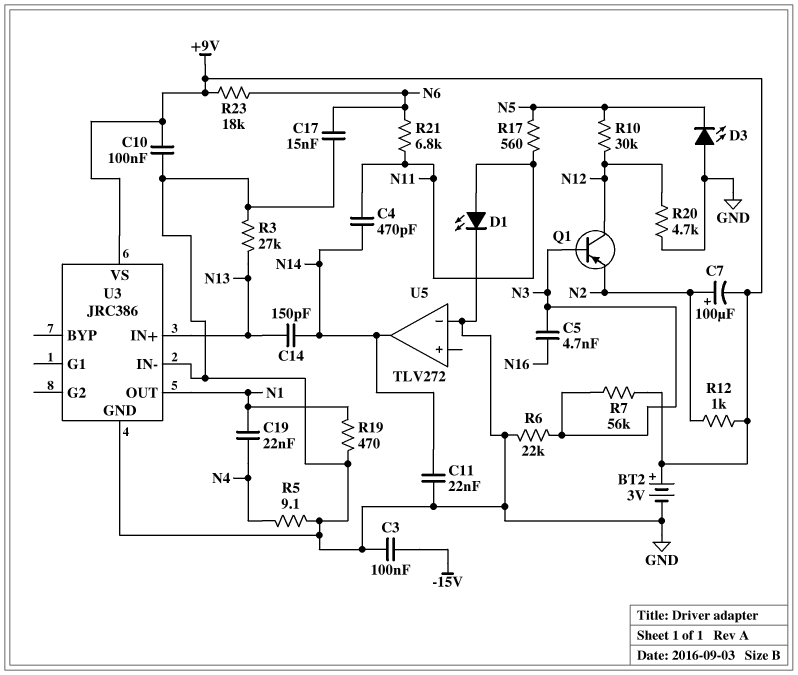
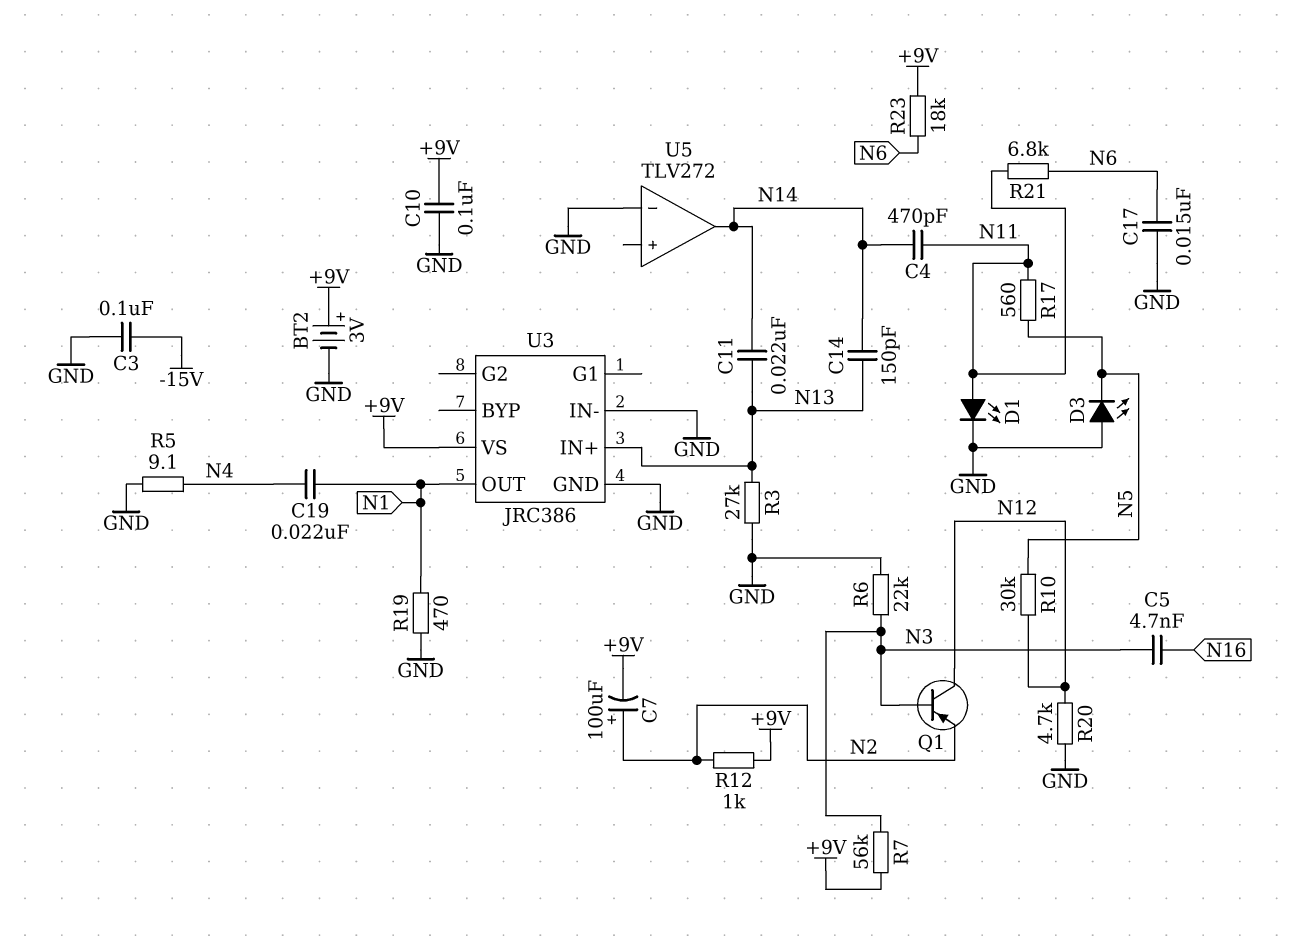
C11: 22nF (GND, N14) -> 22nF (N13, N14)

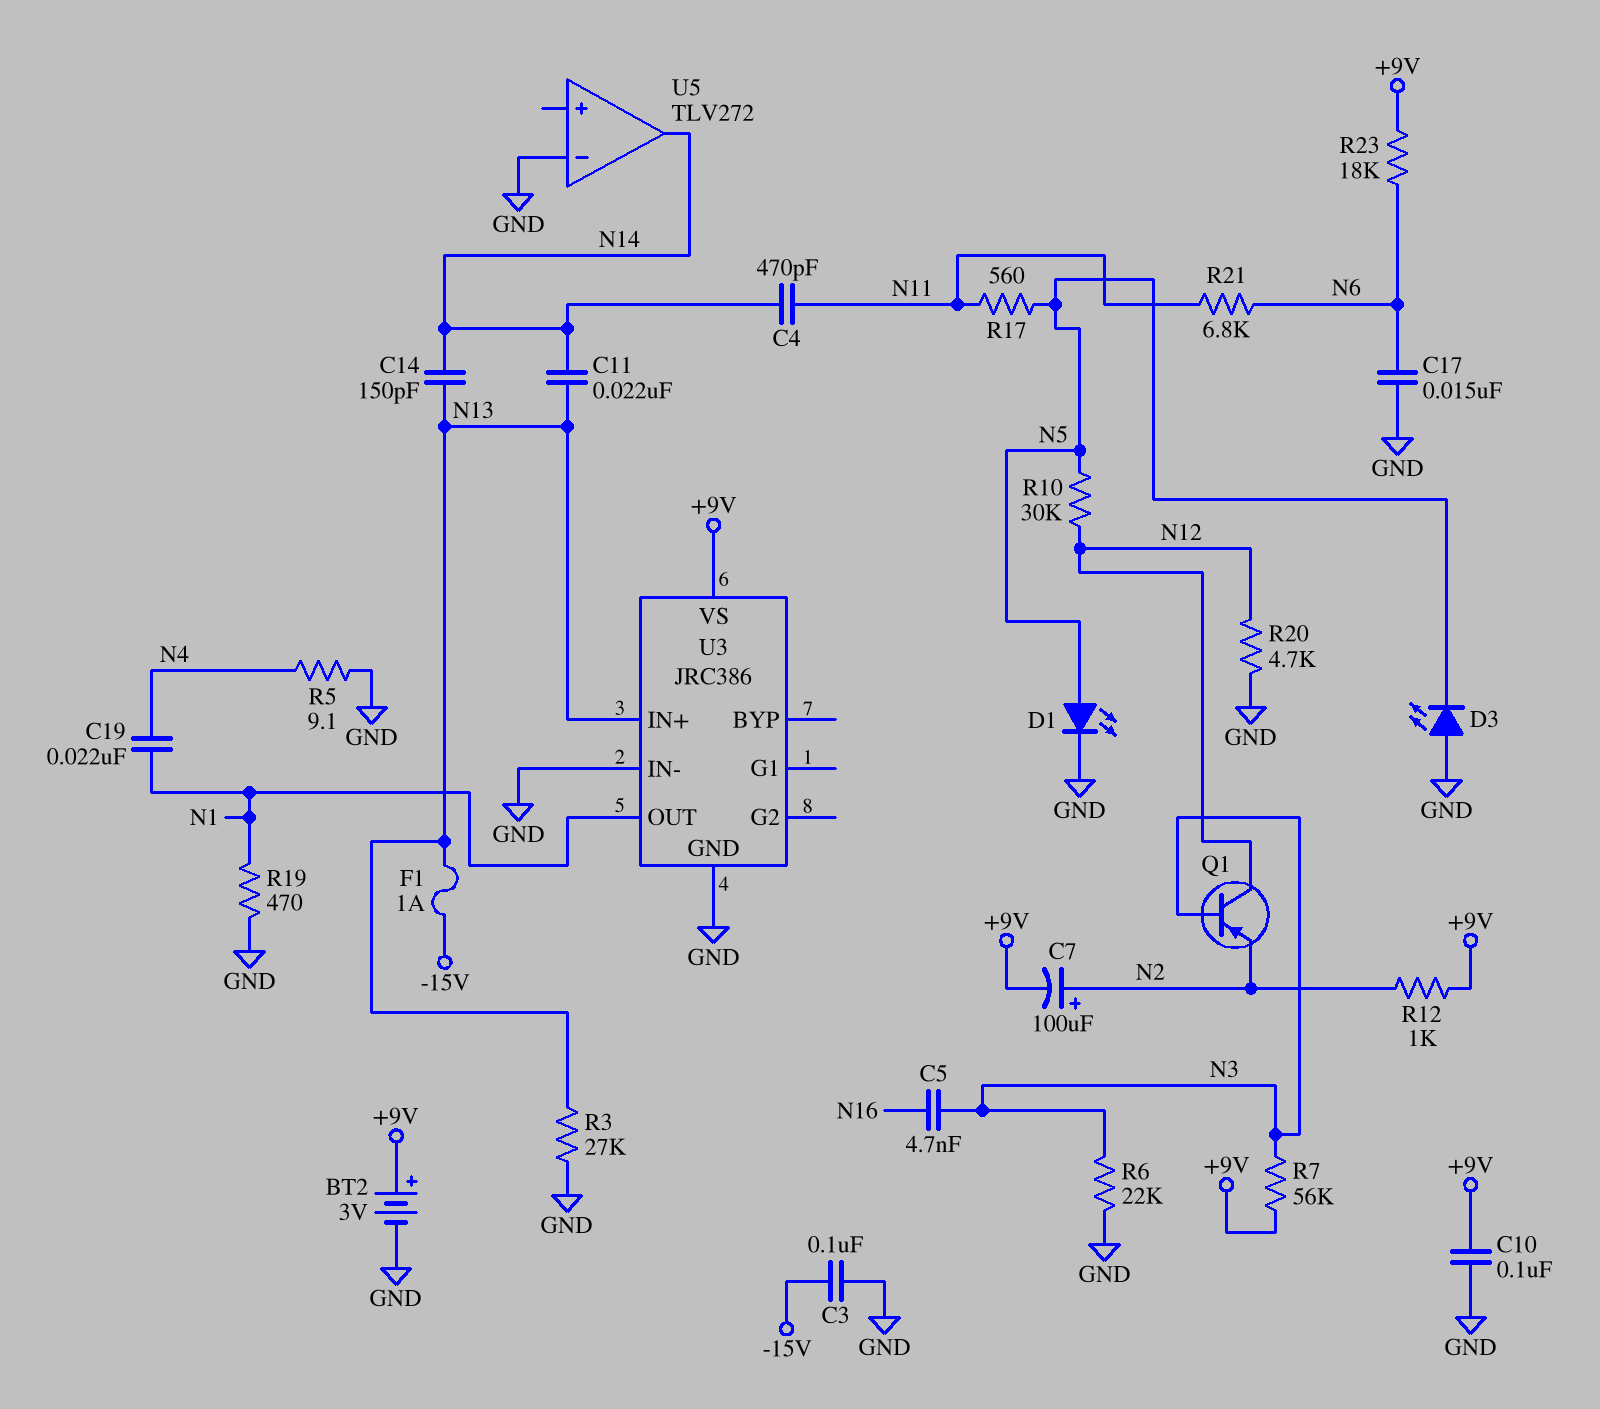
D1: LED (A N11, K GND) -> LED (A N5, K GND)
F1: none -> 1A (-15V, N13)

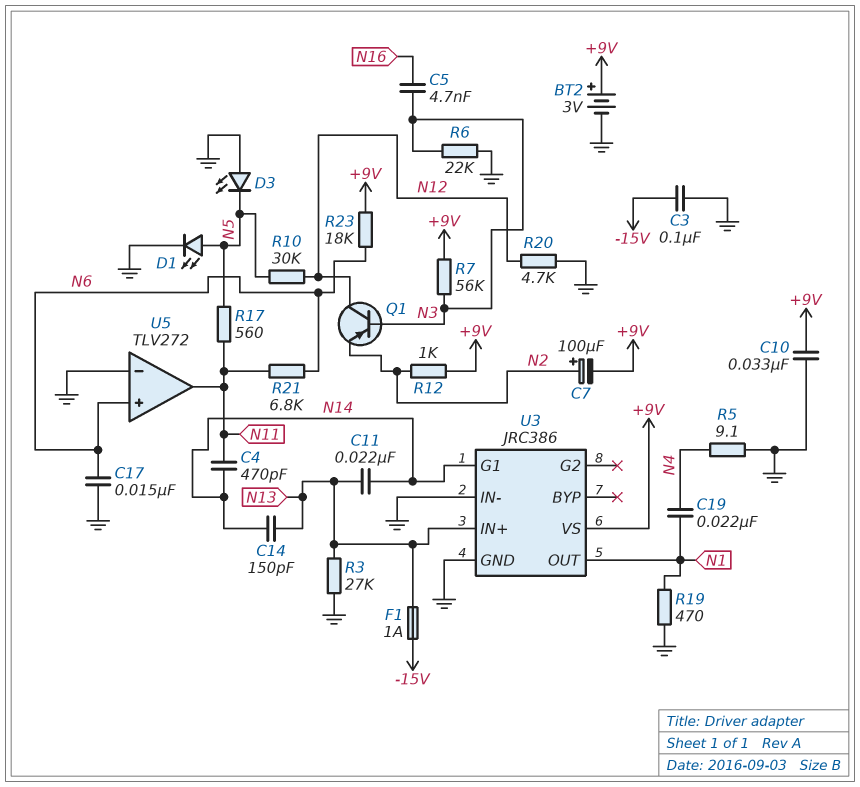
C10: 100nF (+9V, GND) -> 33nF (+9V, GND)
U3 pin G1: none -> N14
U5 pin in+: none -> N6
U5 pin out: N14 -> N11

